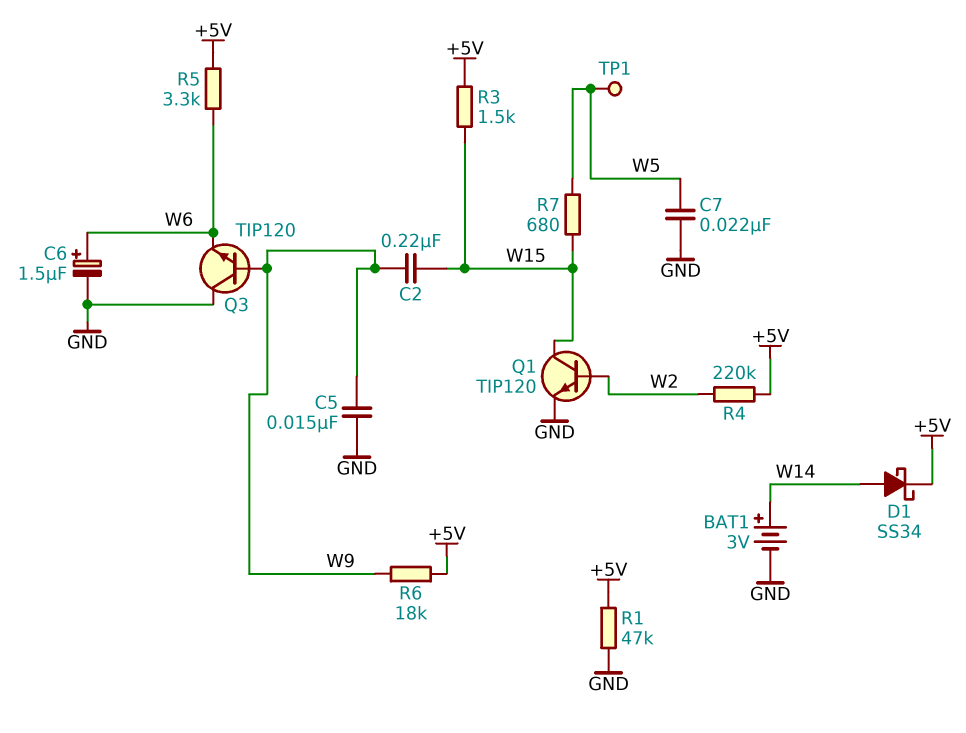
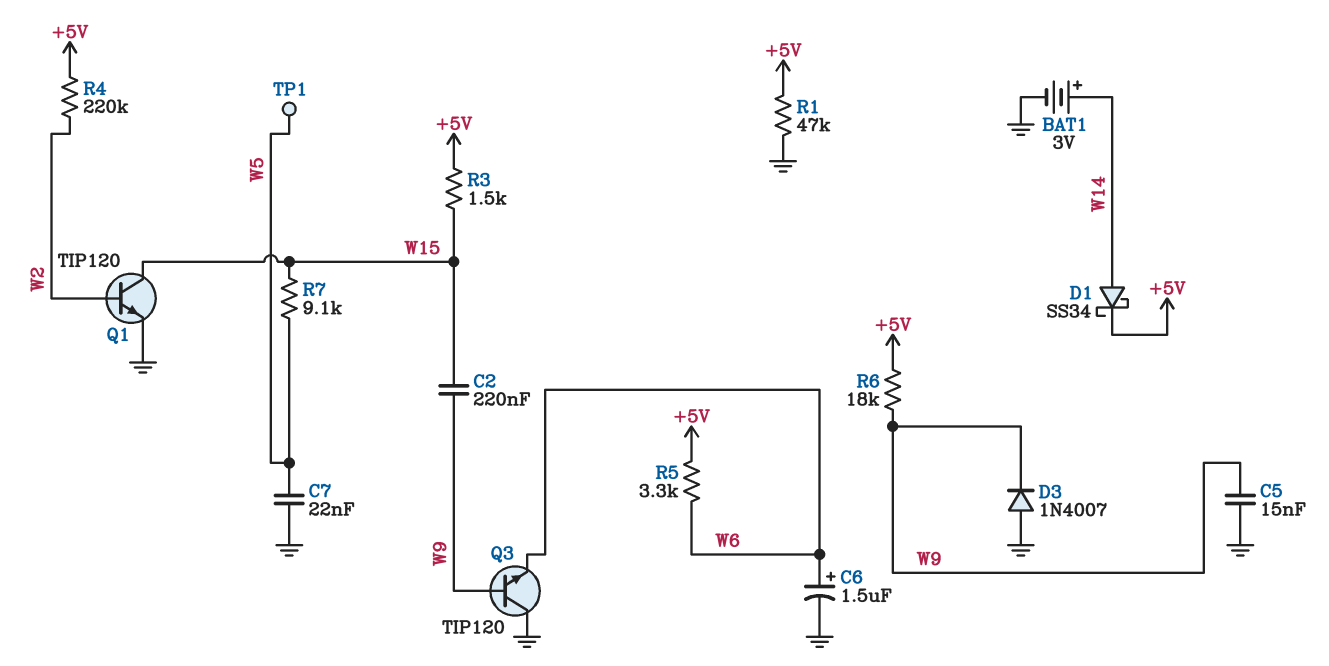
D3: none -> diode 1N4007 (A GND, K W9)
R7: 680 (W5, W15) -> 9.1k (W5, W15)

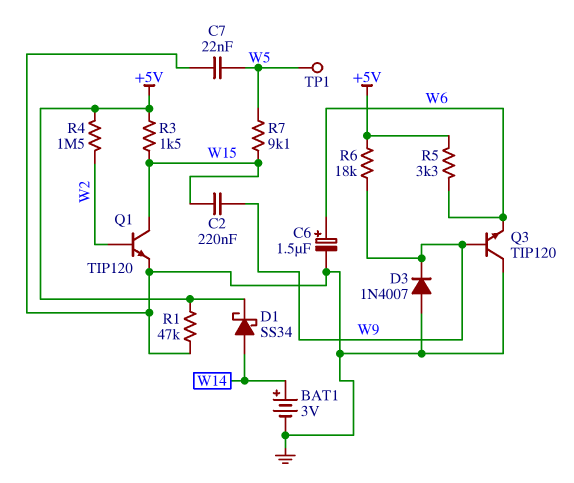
C5: 15nF (GND, W9) -> none
R4: 220k (+5V, W2) -> 1.5M (+5V, W2)

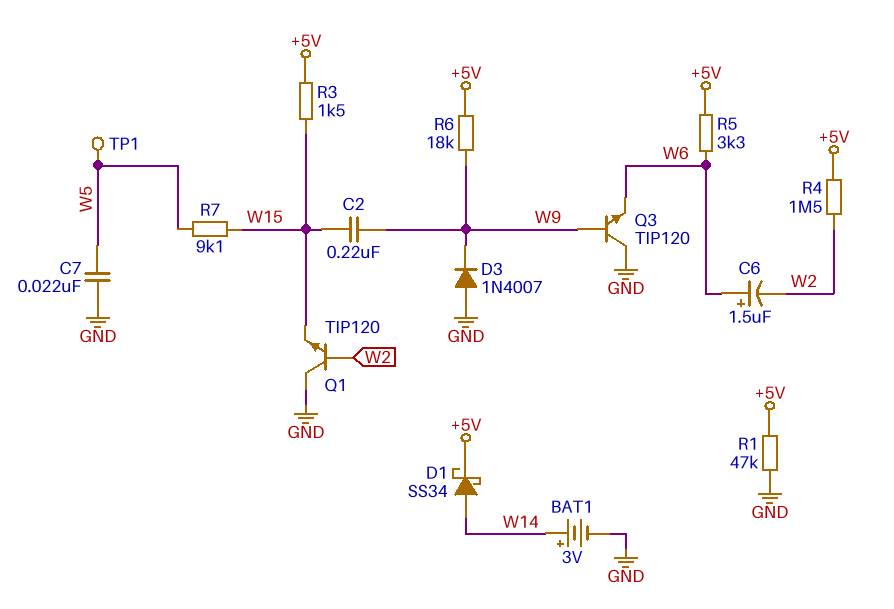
C6: 1.5uF (plus W6, minus GND) -> 1.5uF (plus W6, minus W2)
Q1: NPN TIP120 (B W2, C W15, E GND) -> NPN TIP120 (B W2, C GND, E W15)

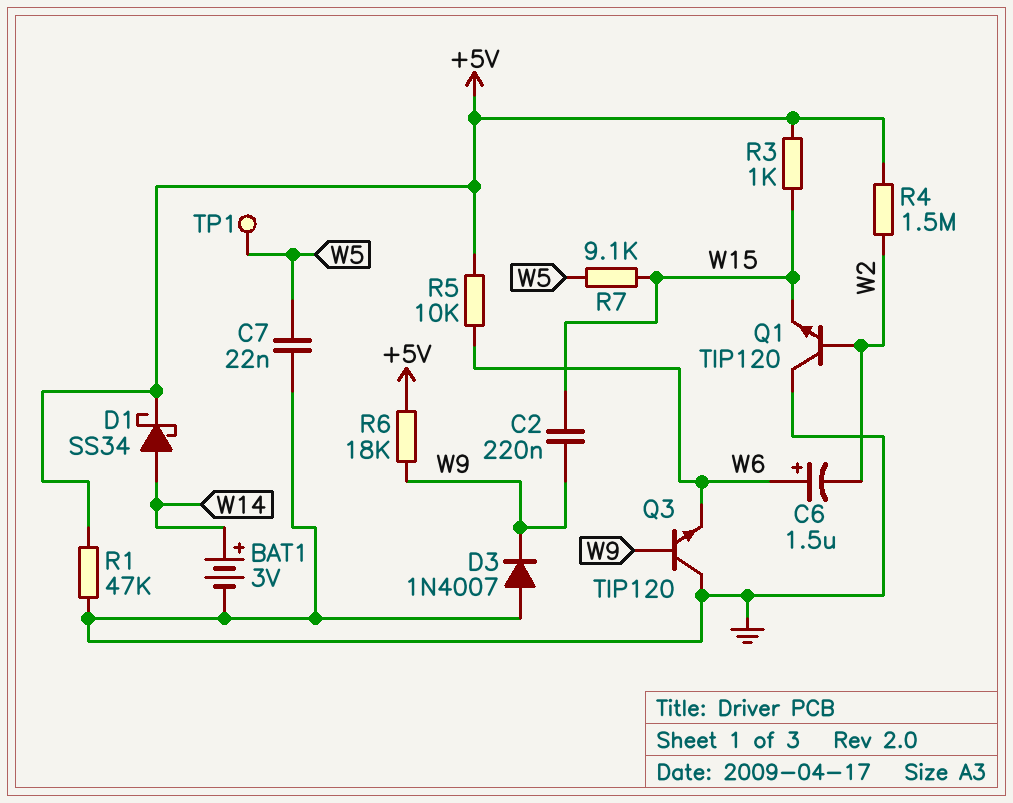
R3: 1.5k (+5V, W15) -> 1k (+5V, W15)
R5: 3.3k (+5V, W6) -> 10k (+5V, W6)

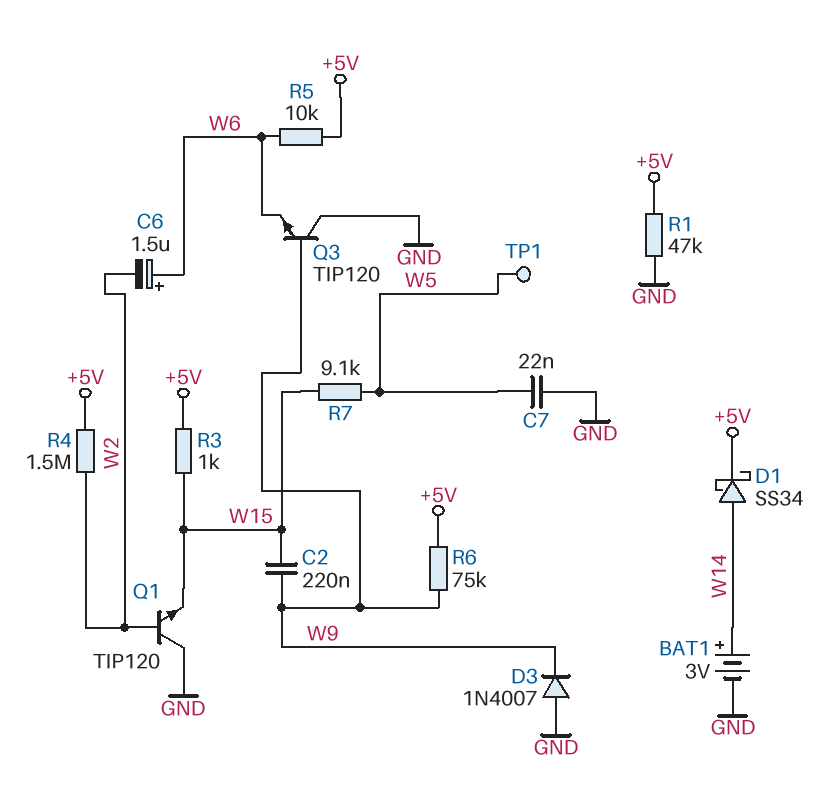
R6: 18k (+5V, W9) -> 75k (+5V, W9)

